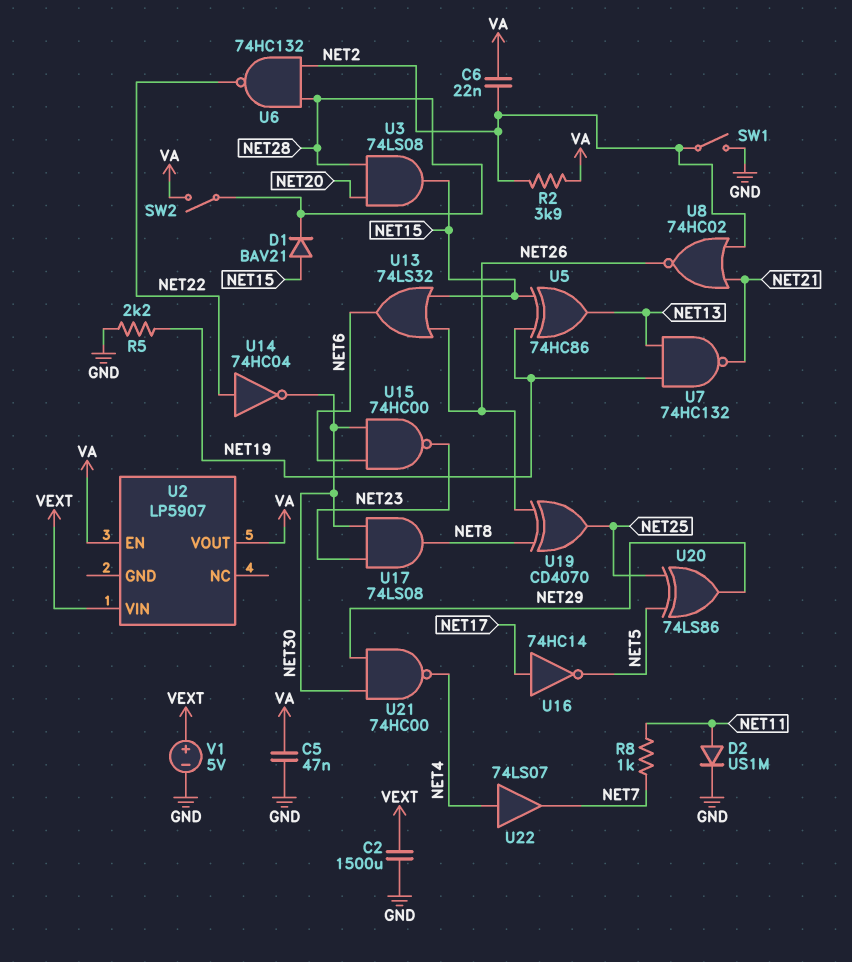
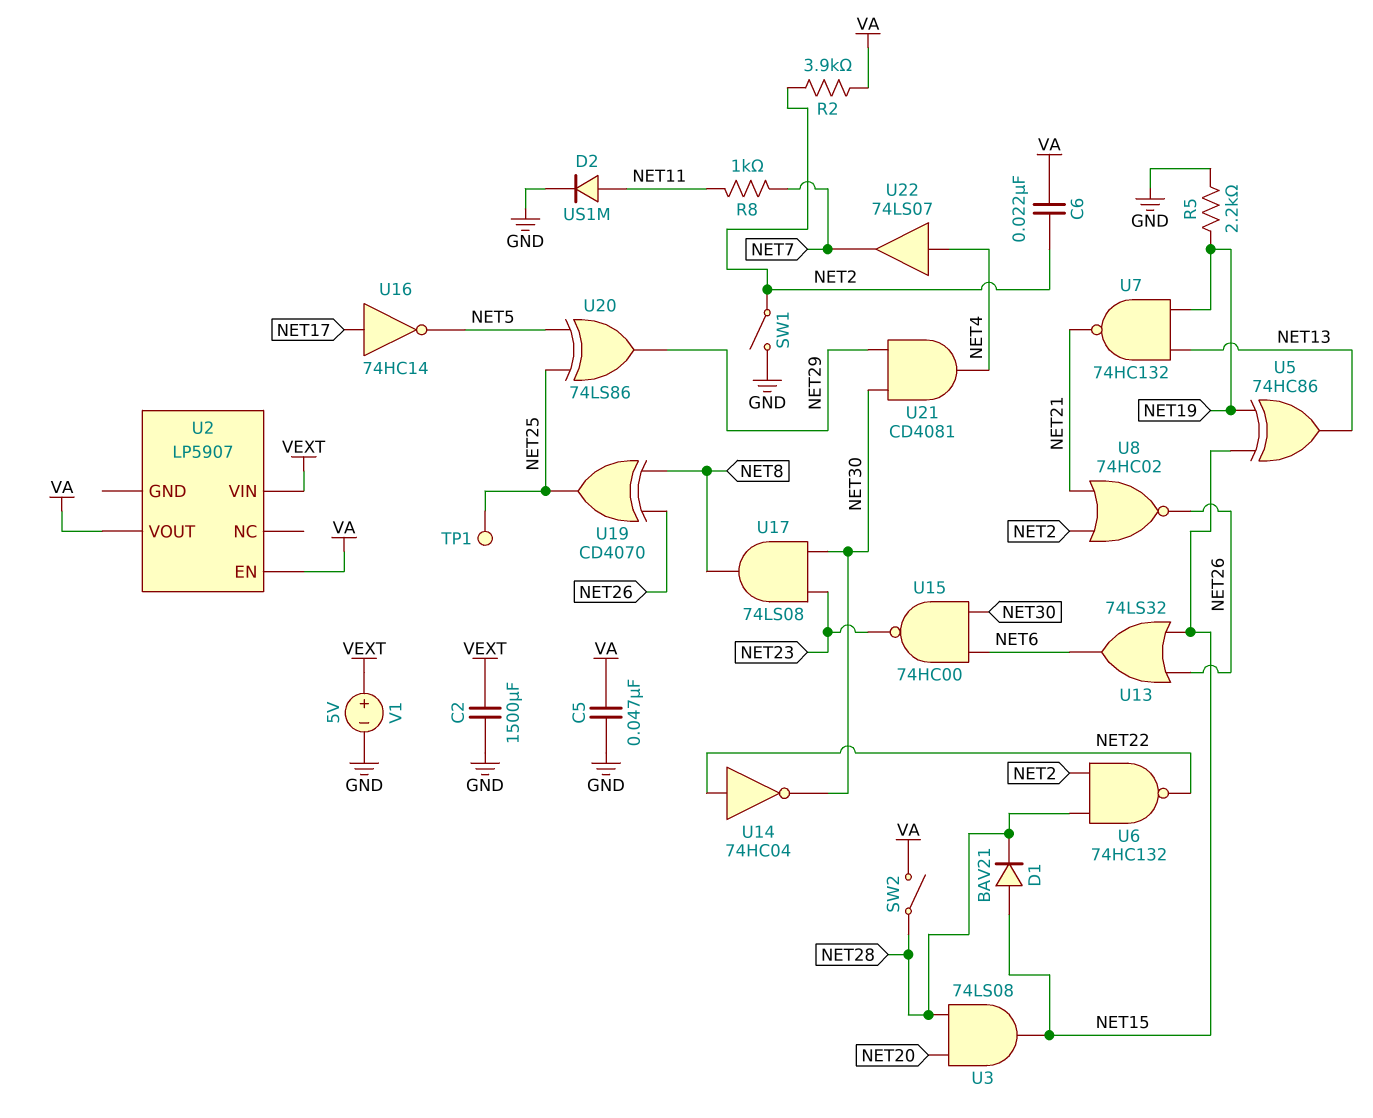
TP1: none -> test point (NET25)
U21: NAND 74HC00 (in NET29, in NET30, out NET4) -> AND CD4081 (in NET29, in NET30, out NET4)

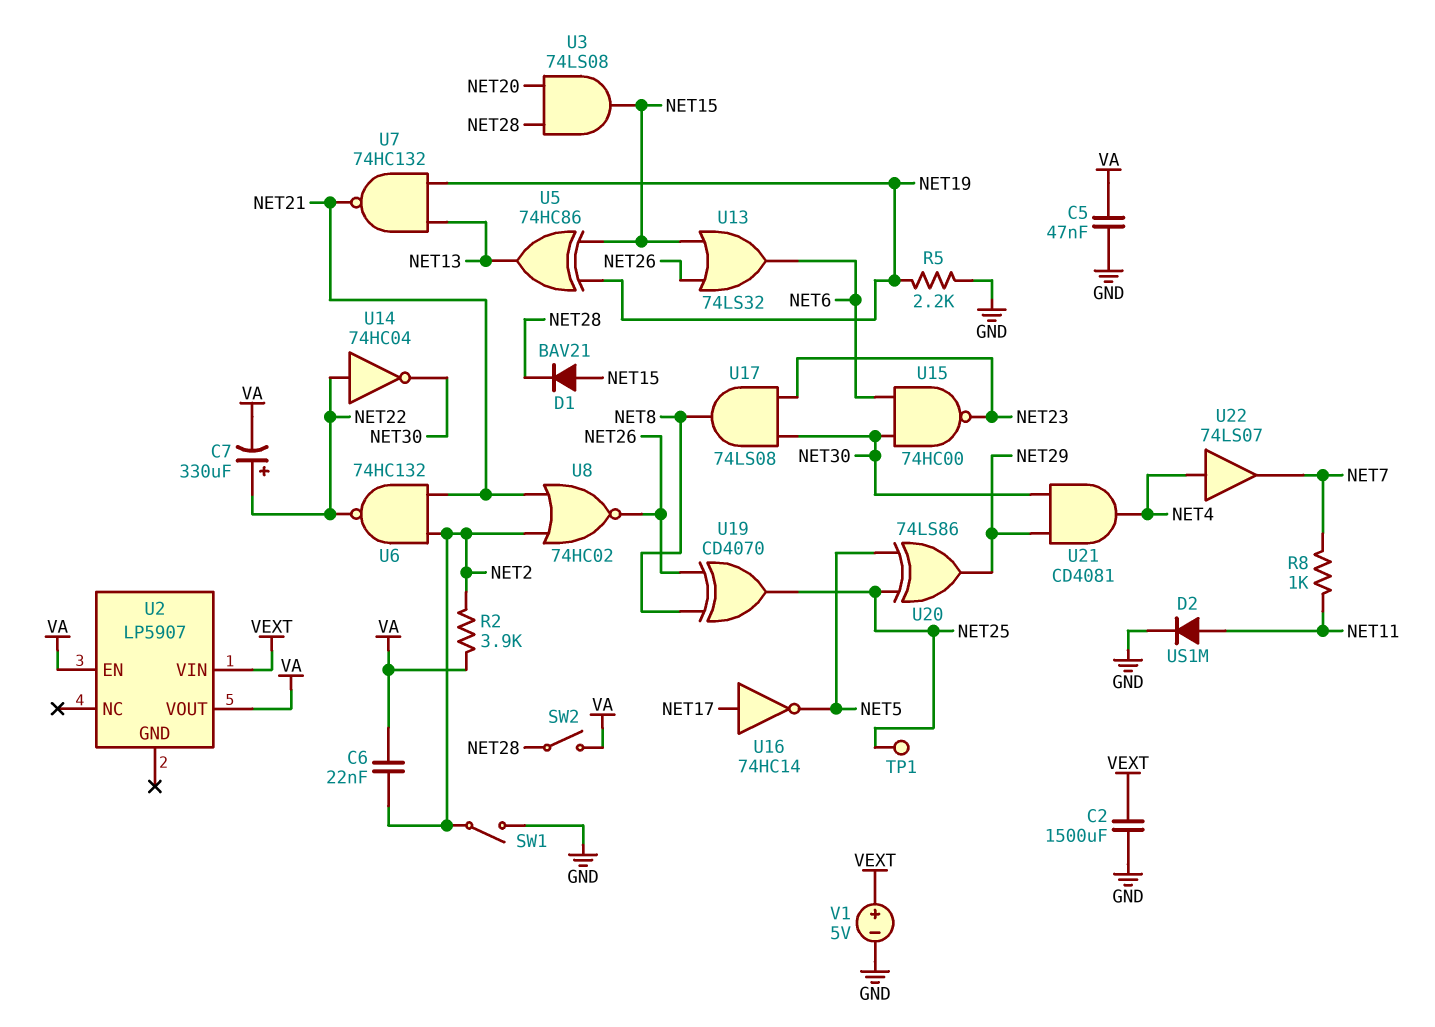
C7: none -> 330uF (plus NET22, minus VA)
U6: NAND 74HC132 (in NET2, in NET28, out NET22) -> NAND 74HC132 (in NET2, in NET21, out NET22)

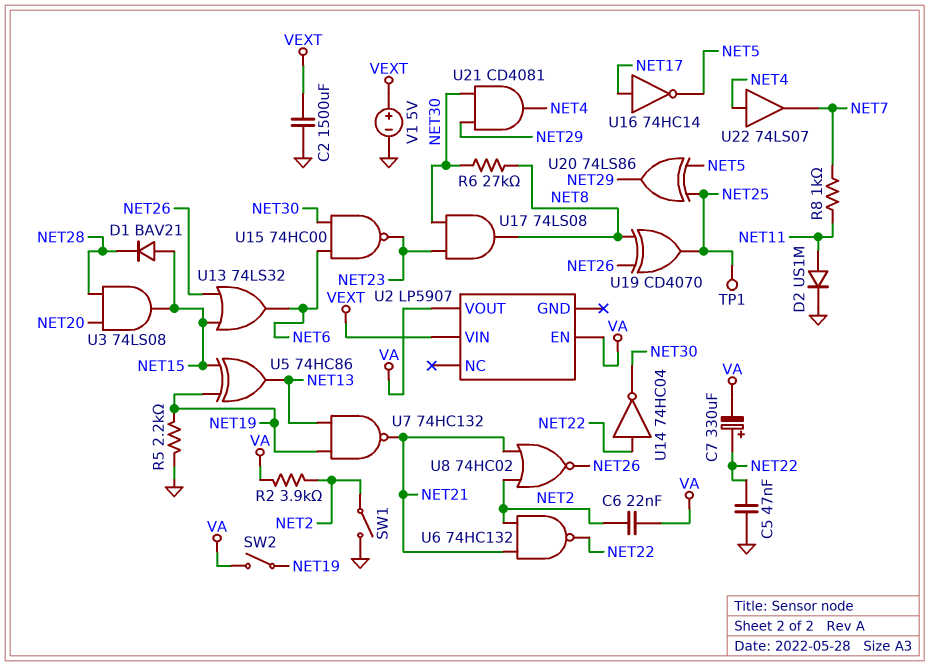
C5: 47nF (GND, VA) -> 47nF (GND, NET22)
R6: none -> 27k (NET8, NET30)
SW2: switch (NET28, VA) -> switch (NET19, VA)

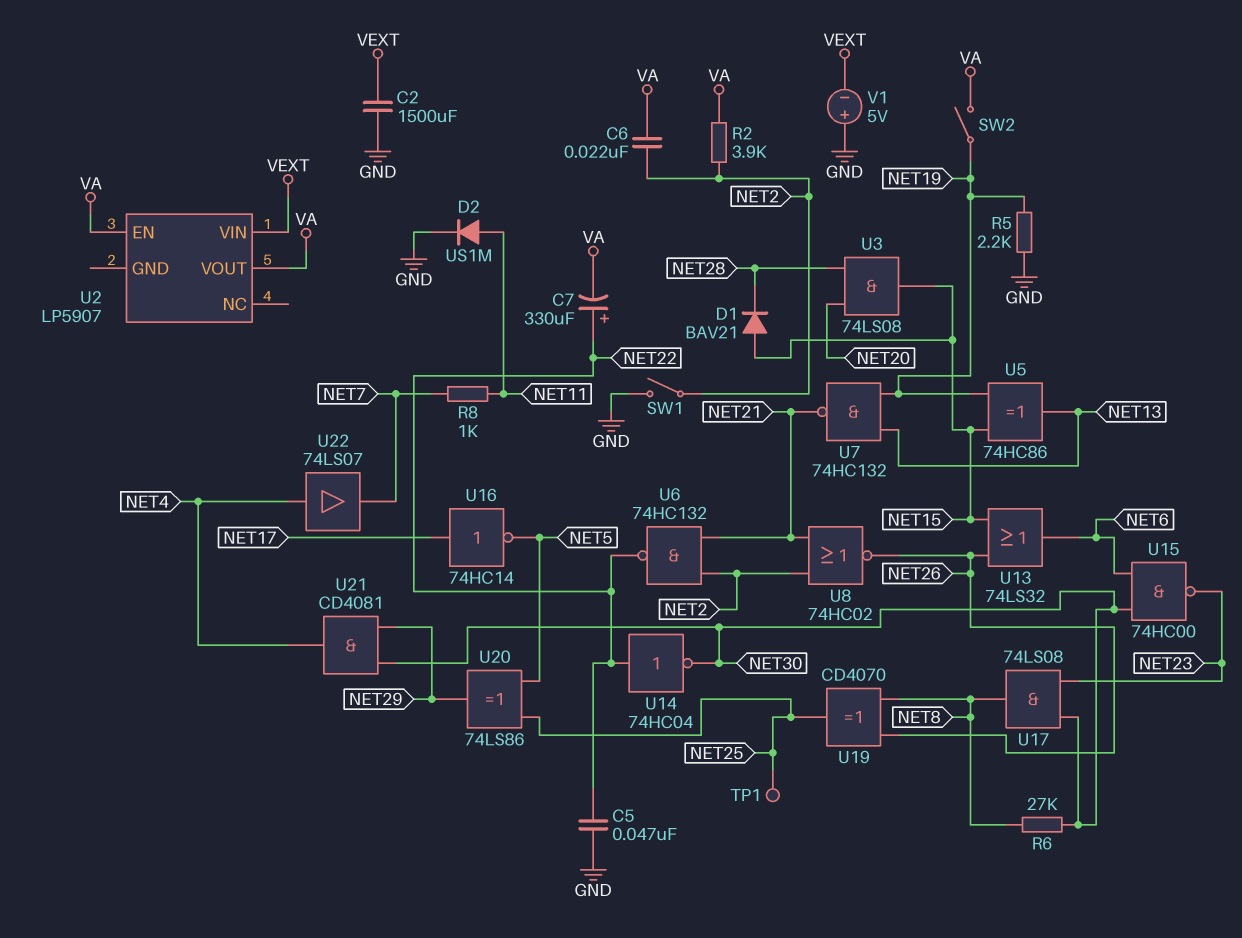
V1: 5V (plus VEXT, minus GND) -> 5V (plus GND, minus VEXT)

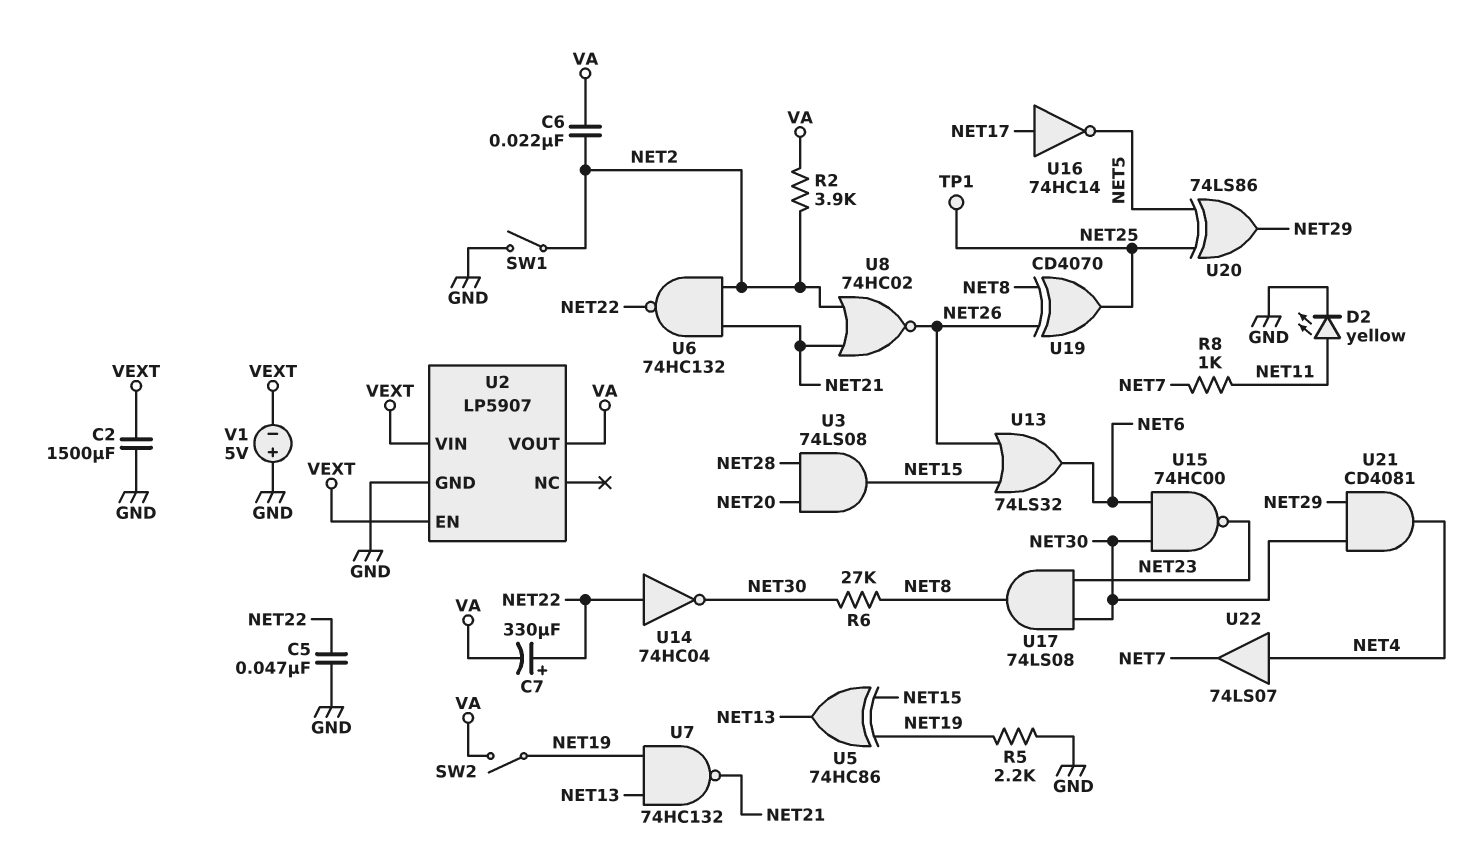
D1: diode BAV21 (A NET15, K NET28) -> none
D2: diode US1M (A NET11, K GND) -> LED yellow (A NET11, K GND)
U2 pin EN: VA -> VEXT
U2 pin GND: none -> GND

